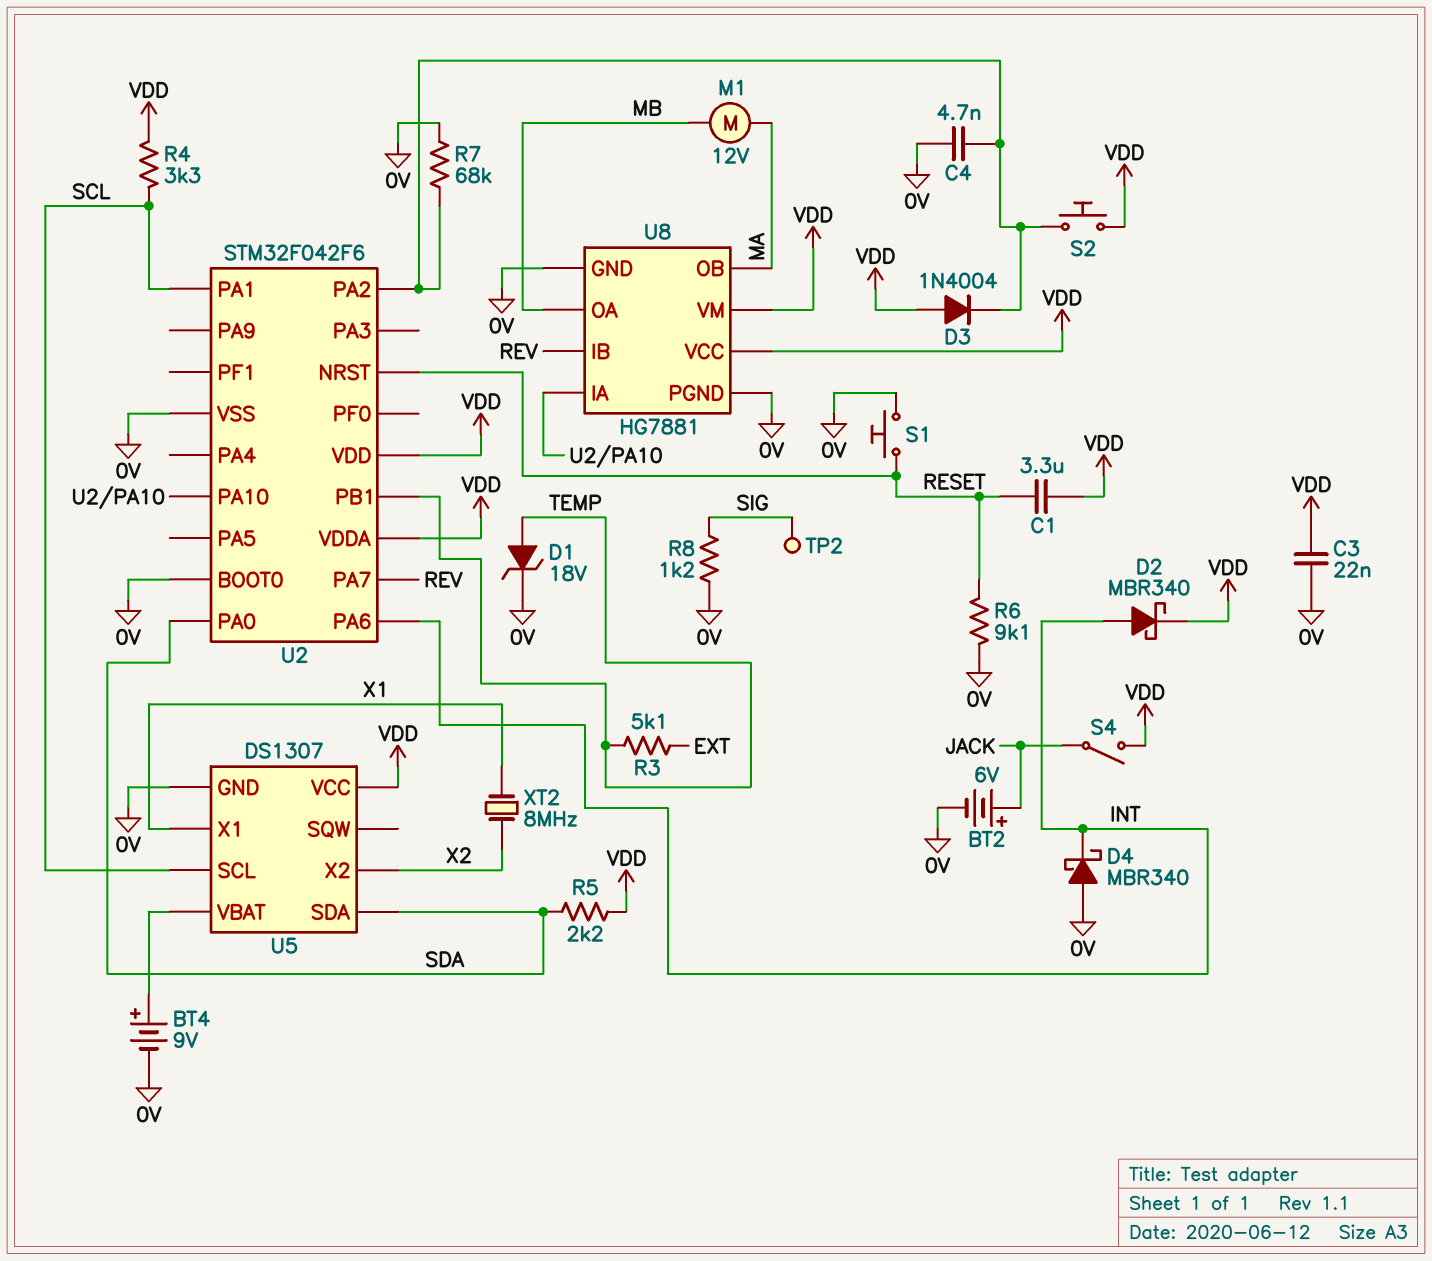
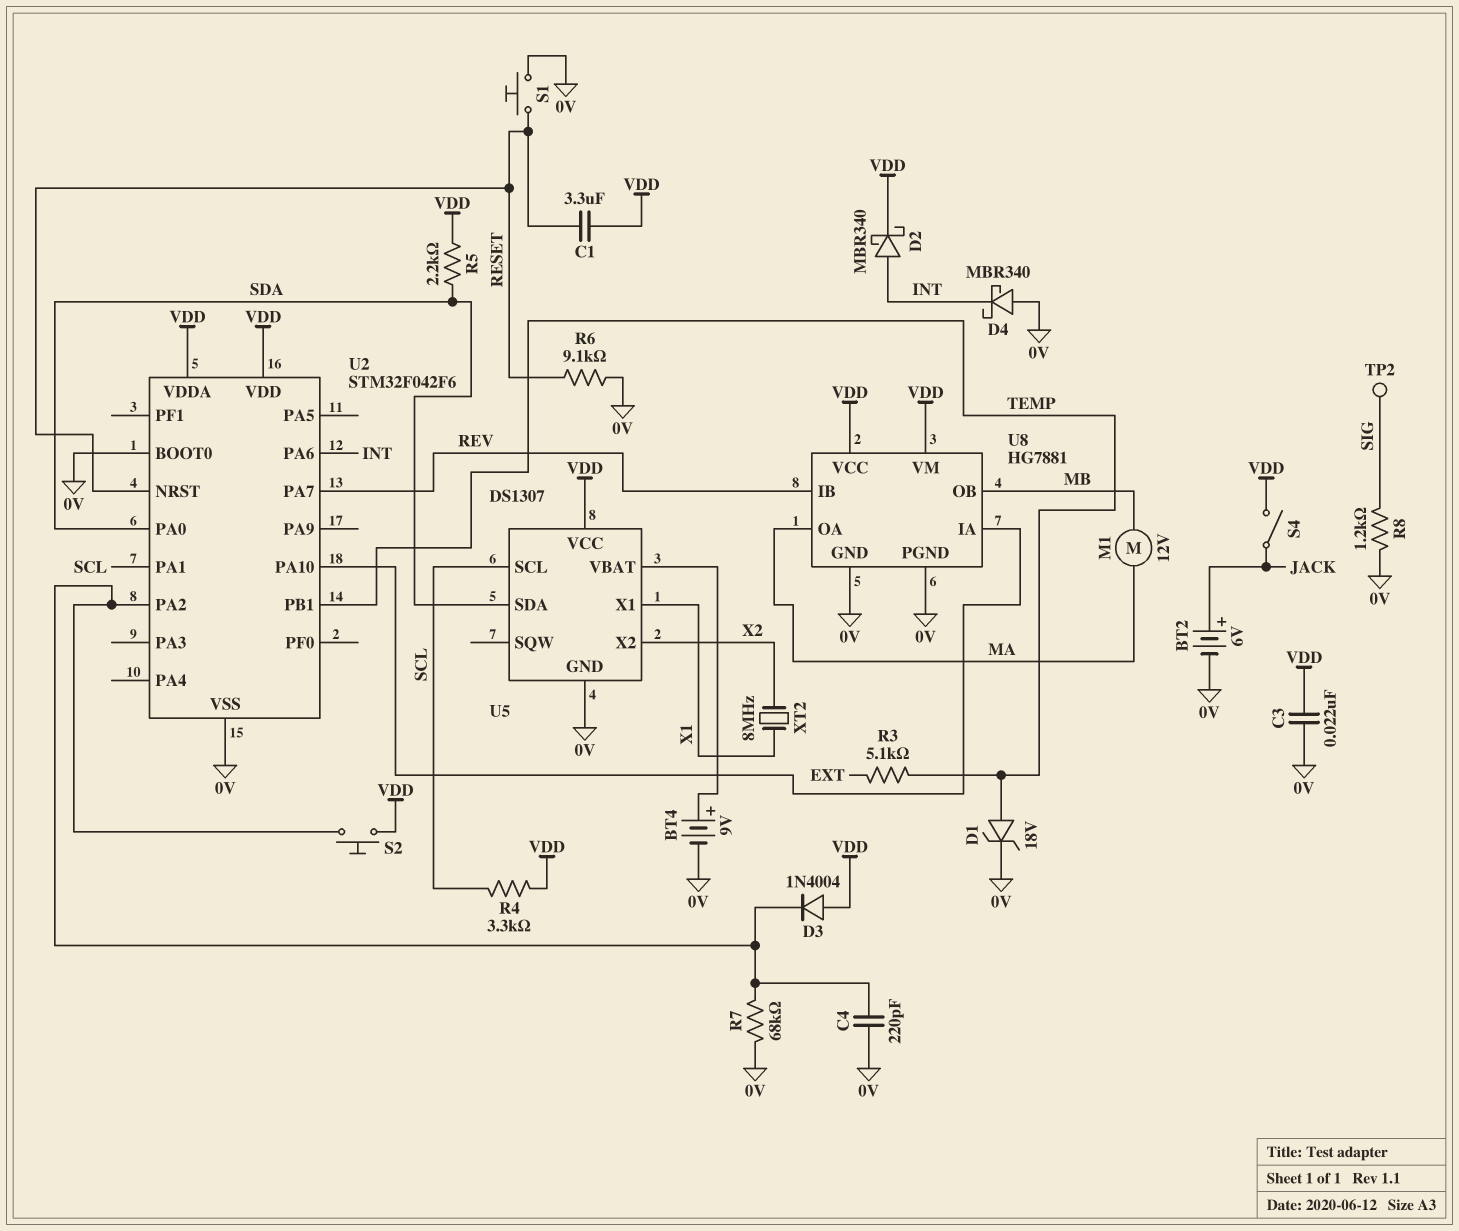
C4: 4.7nF (0V, U2/PA2) -> 220pF (0V, U2/PA2)
U8 pin OA: MB -> MA
U8 pin OB: MA -> MB

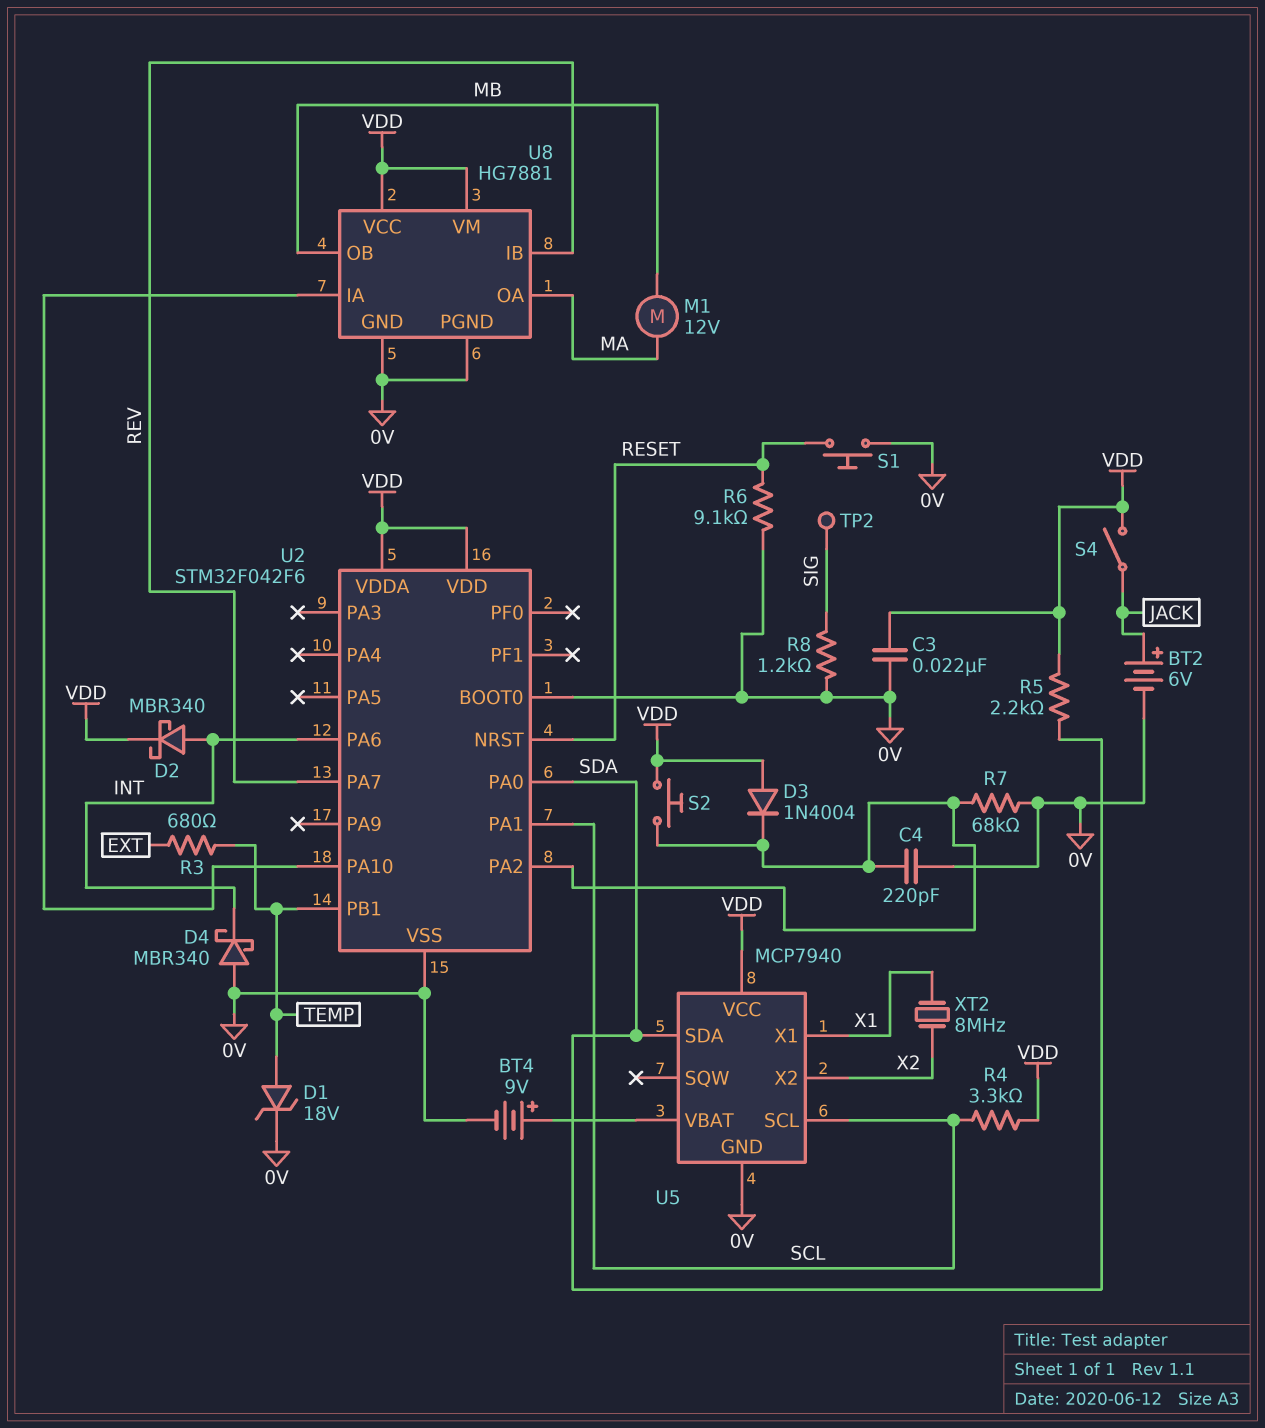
C1: 3.3uF (RESET, VDD) -> none
R3: 5.1k (EXT, TEMP) -> 680 (EXT, TEMP)
U5: DS1307 -> MCP7940

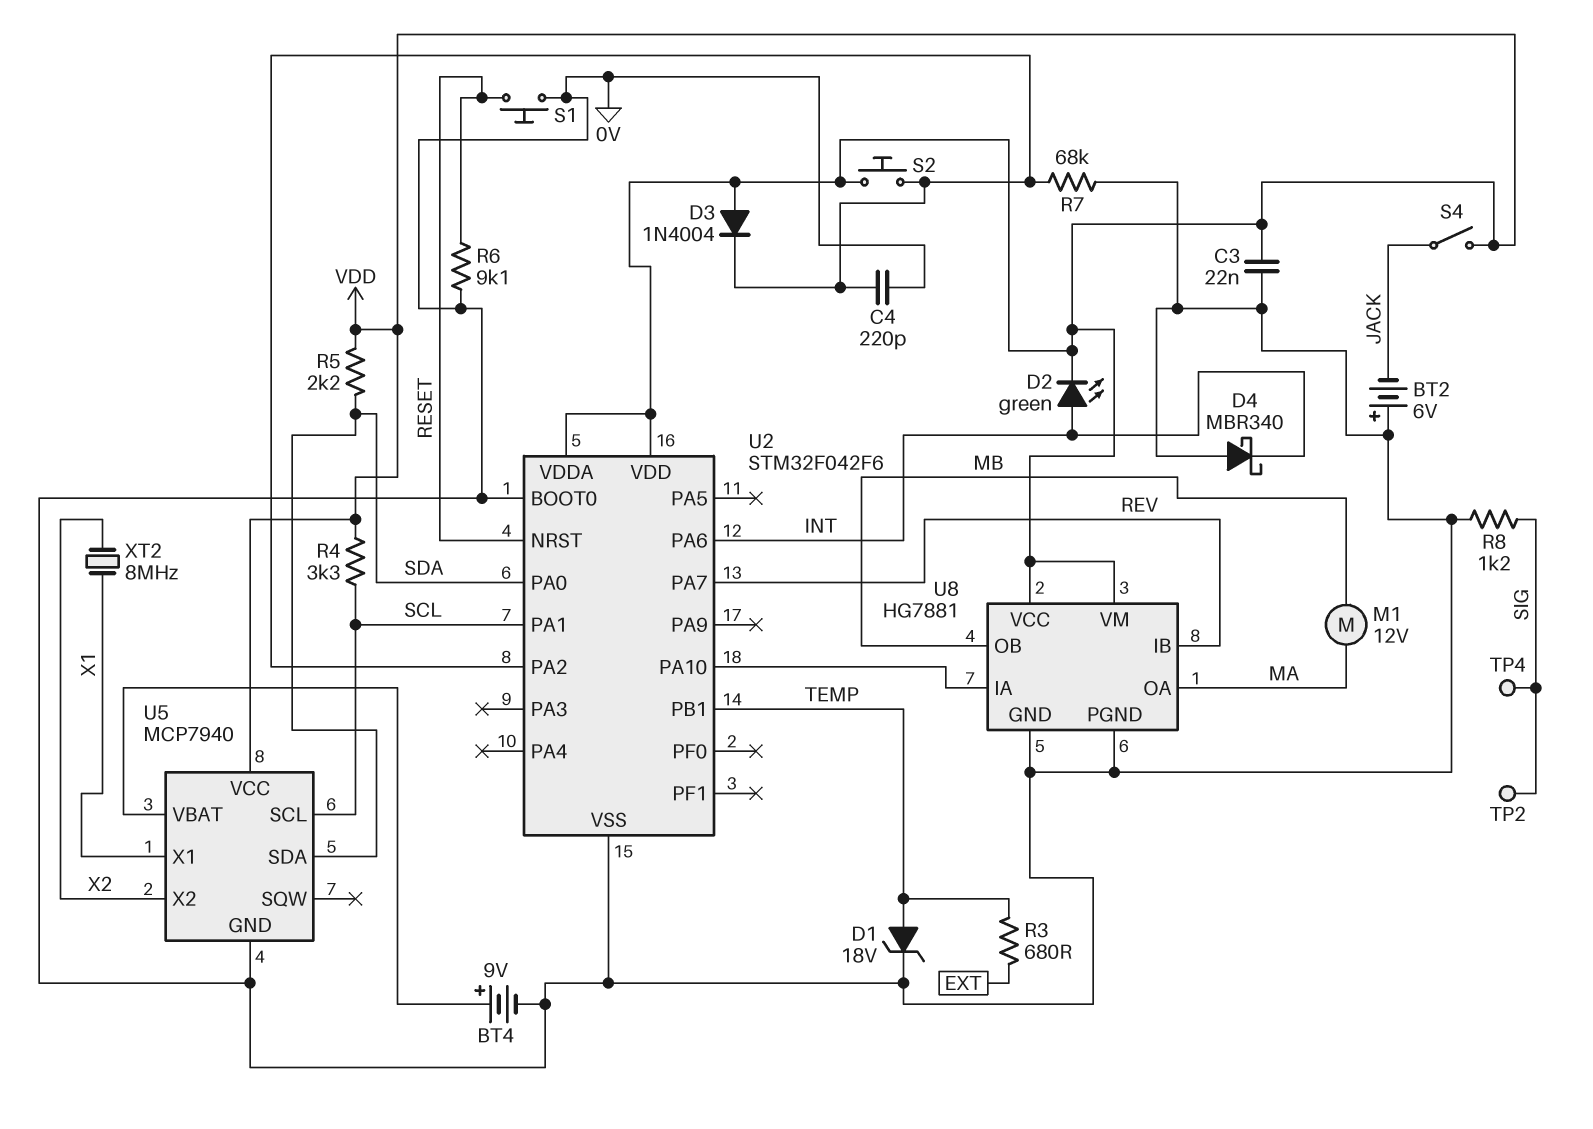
BT2: 6V (plus JACK, minus 0V) -> 6V (plus 0V, minus JACK)
D2: schottky MBR340 (A INT, K VDD) -> LED green (A INT, K VDD)
TP4: none -> test point (SIG)

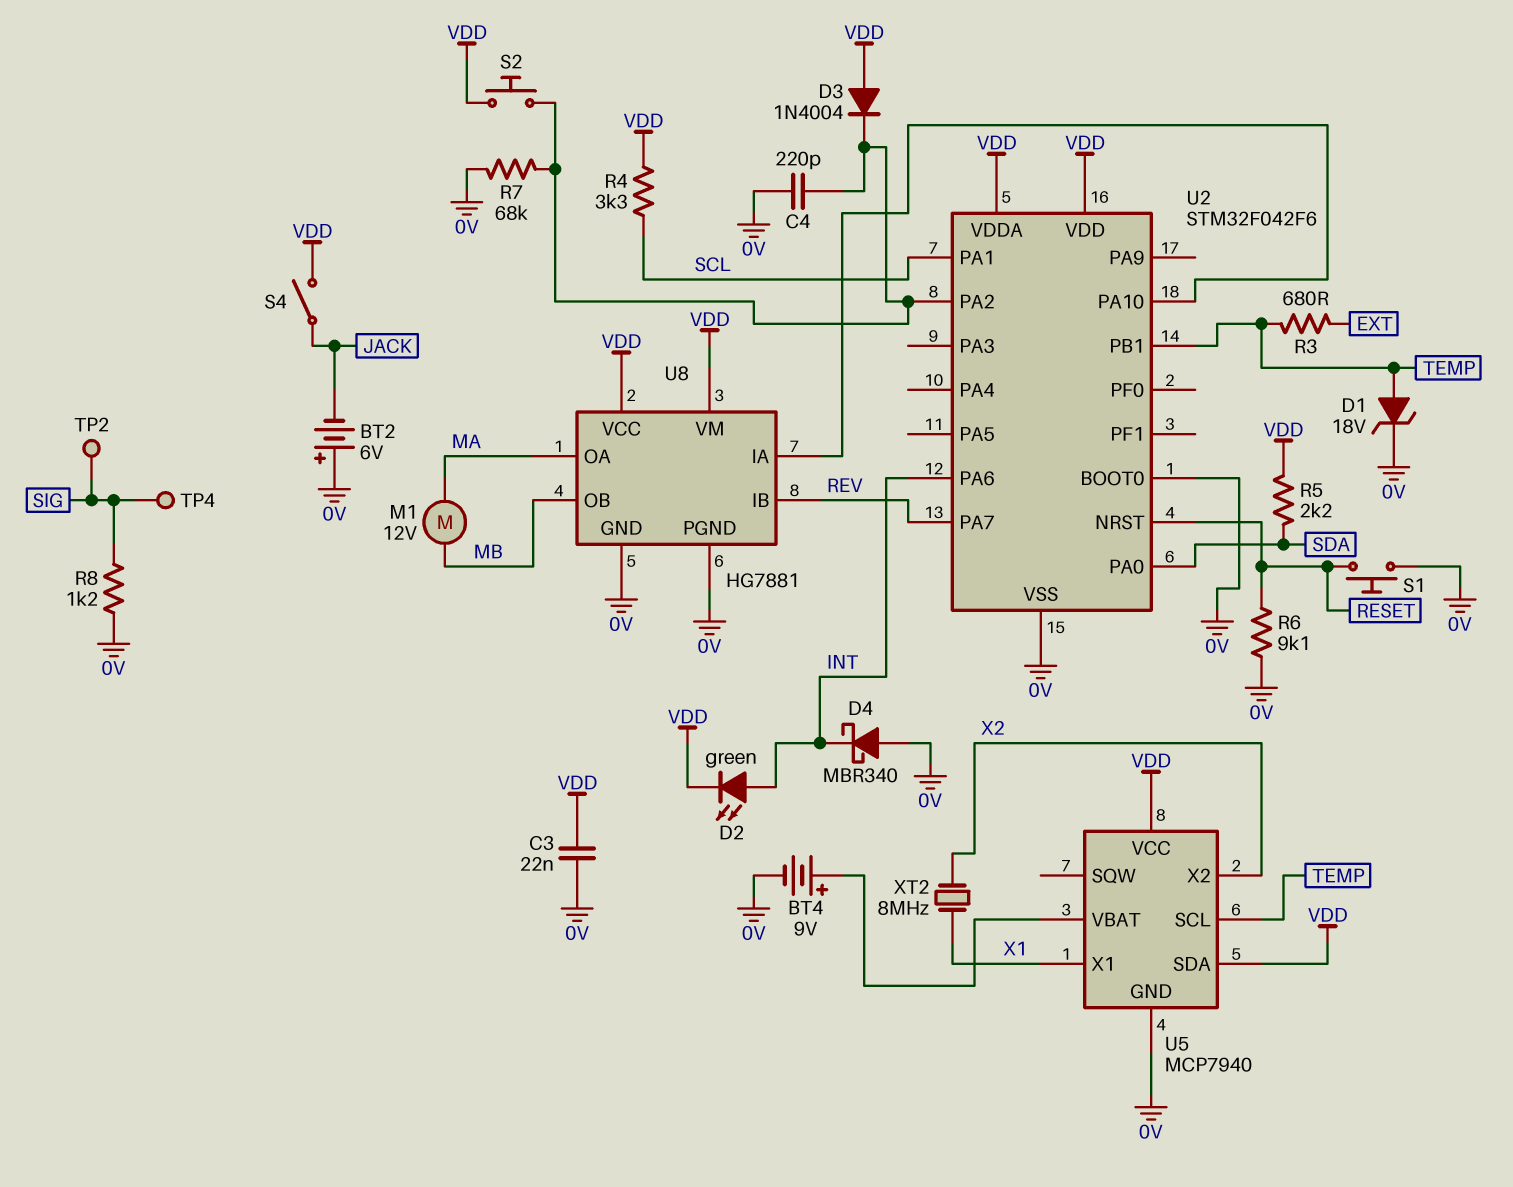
U5 pin SCL: SCL -> TEMP
U5 pin SDA: SDA -> VDD

